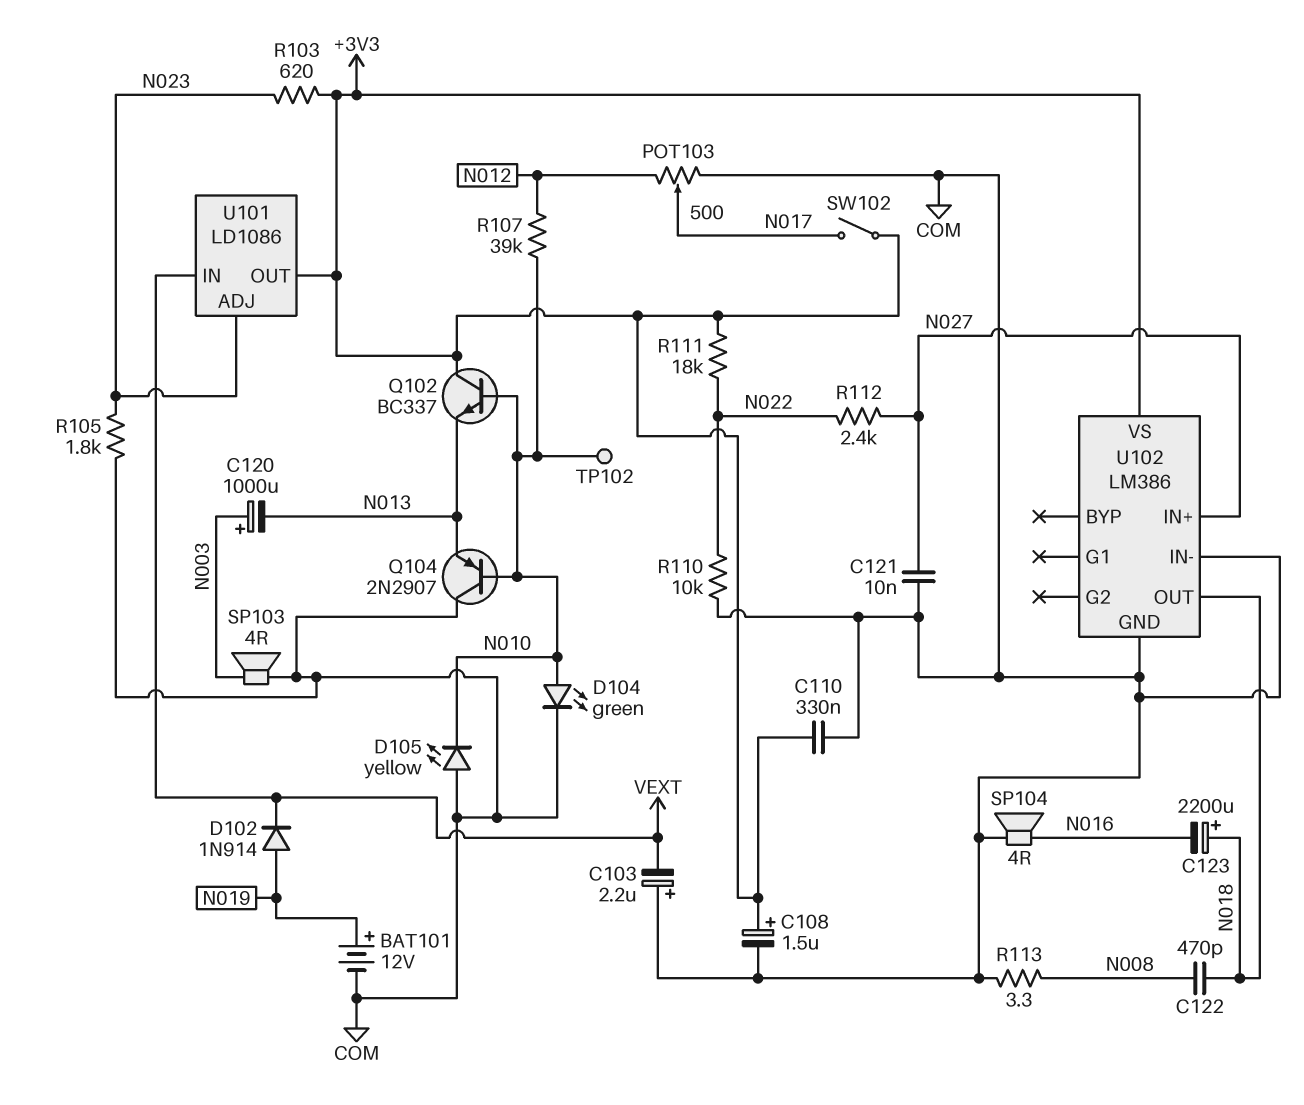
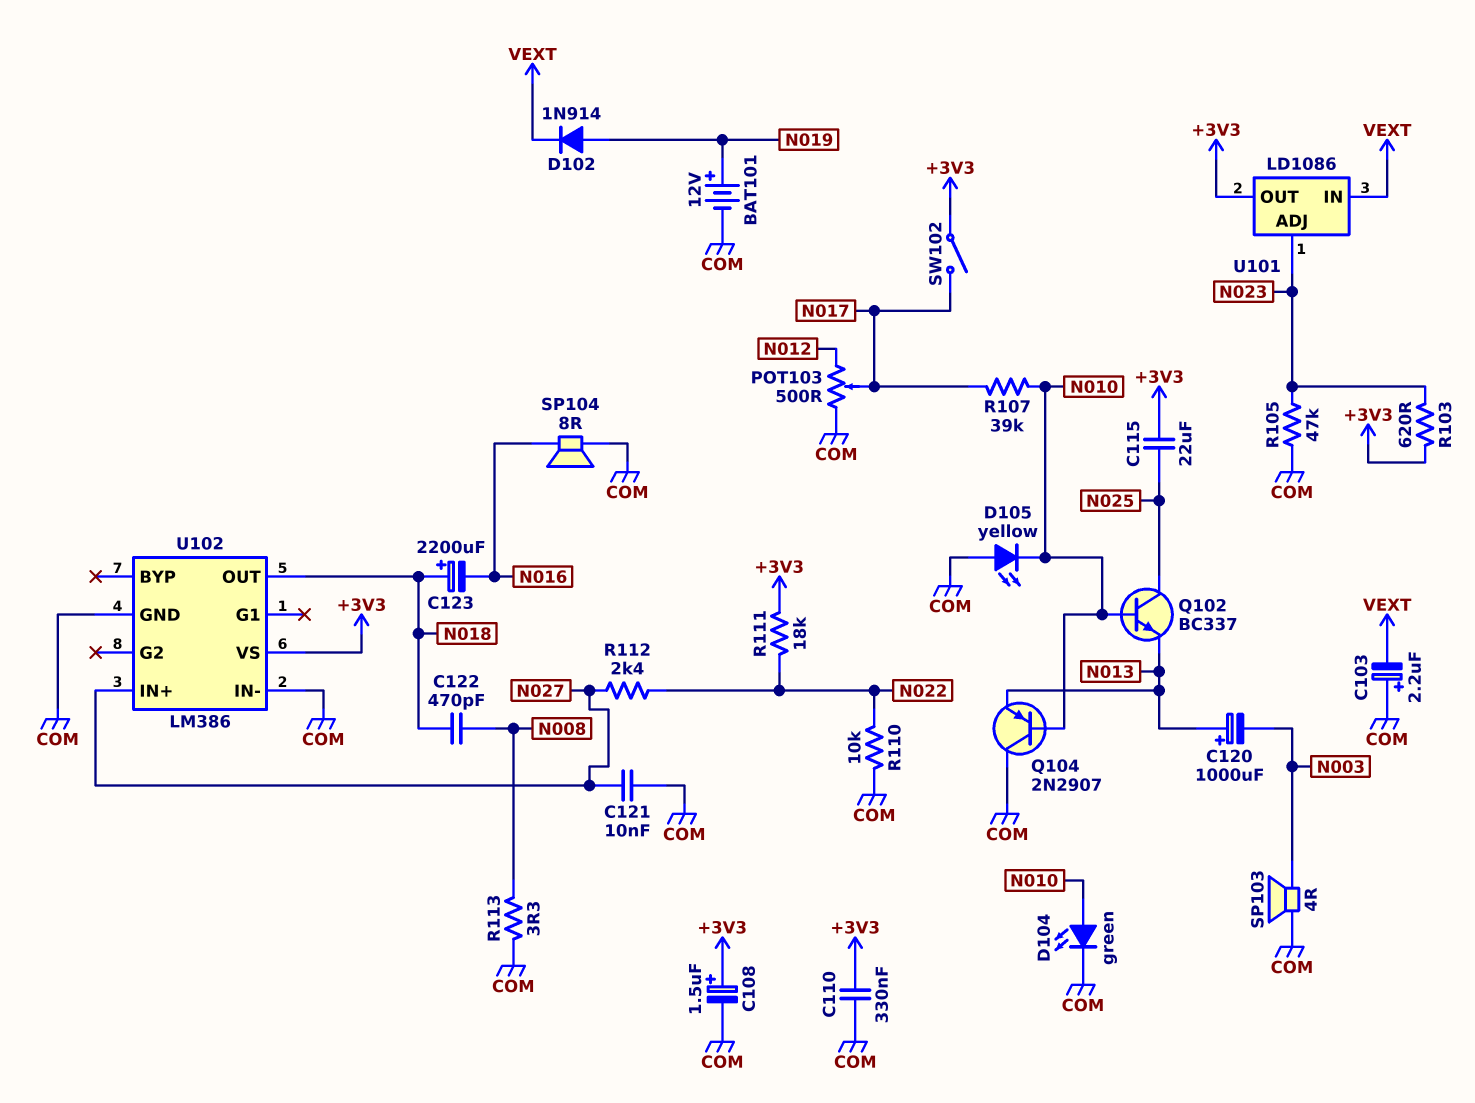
C115: none -> 22uF (+3V3, N025)
C120: 1000uF (plus N003, minus N013) -> 1000uF (plus N013, minus N003)
Q102: NPN BC337 (B N010, C +3V3, E N013) -> NPN BC337 (B N010, C N025, E N013)
R105: 1.8k (COM, N023) -> 47k (COM, N023)
R107: 39k (N010, N012) -> 39k (N010, N017)
SP104: speaker 4R (COM, N016) -> speaker 8R (COM, N016)
TP102: test point (N010) -> none

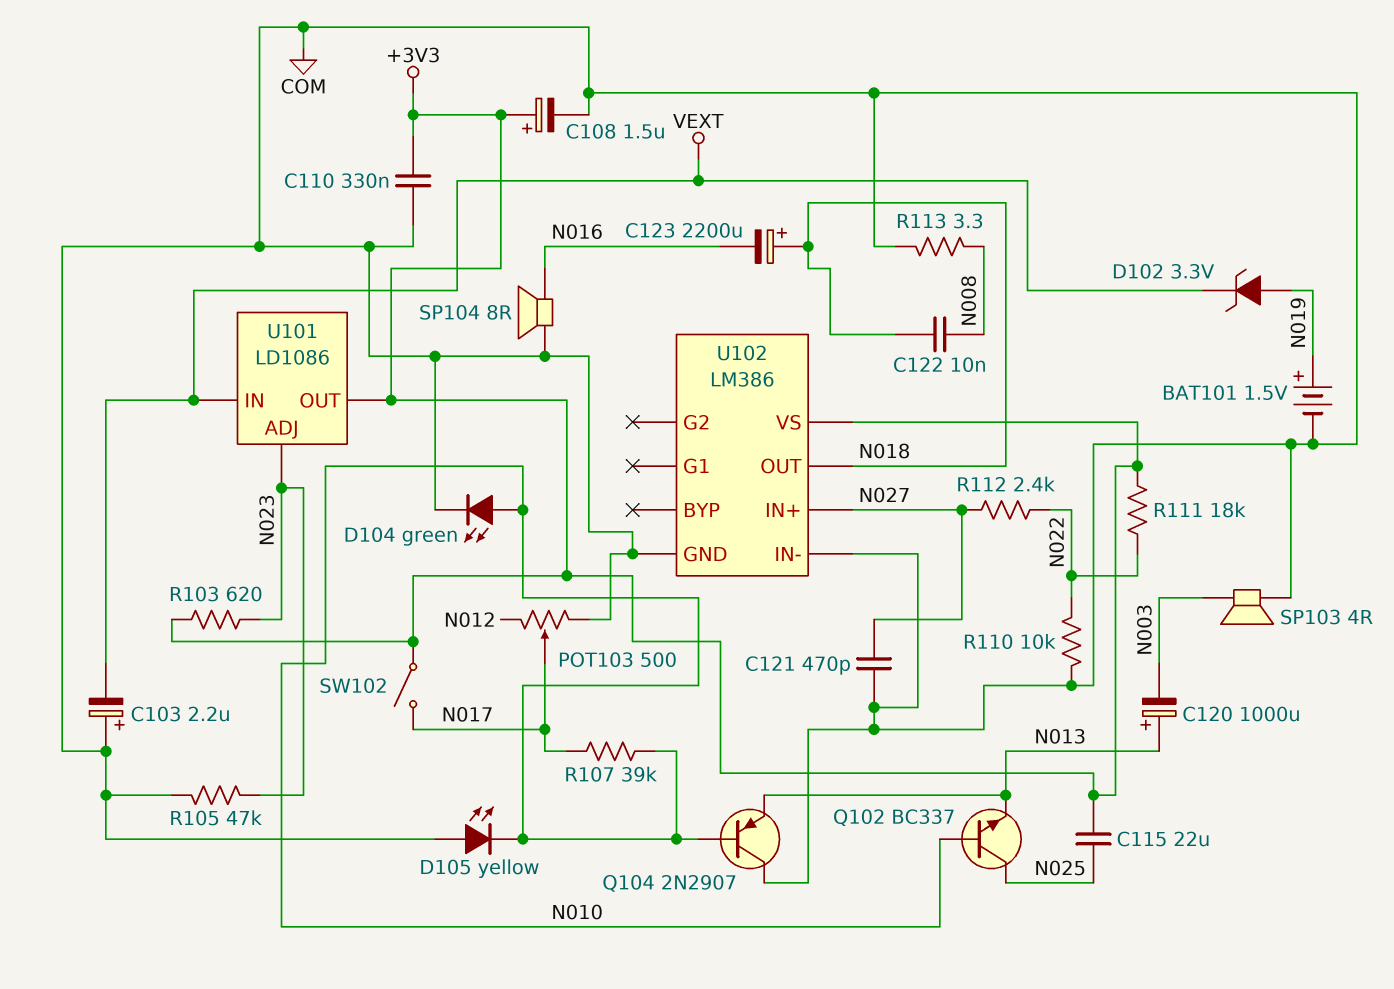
BAT101: 12V (plus N019, minus COM) -> 1.5V (plus N019, minus COM)
C121: 10nF (COM, N027) -> 470pF (COM, N027)
C122: 470pF (N008, N018) -> 10nF (N008, N018)
D102: diode 1N914 (A N019, K VEXT) -> zener 3.3V (A N019, K VEXT)

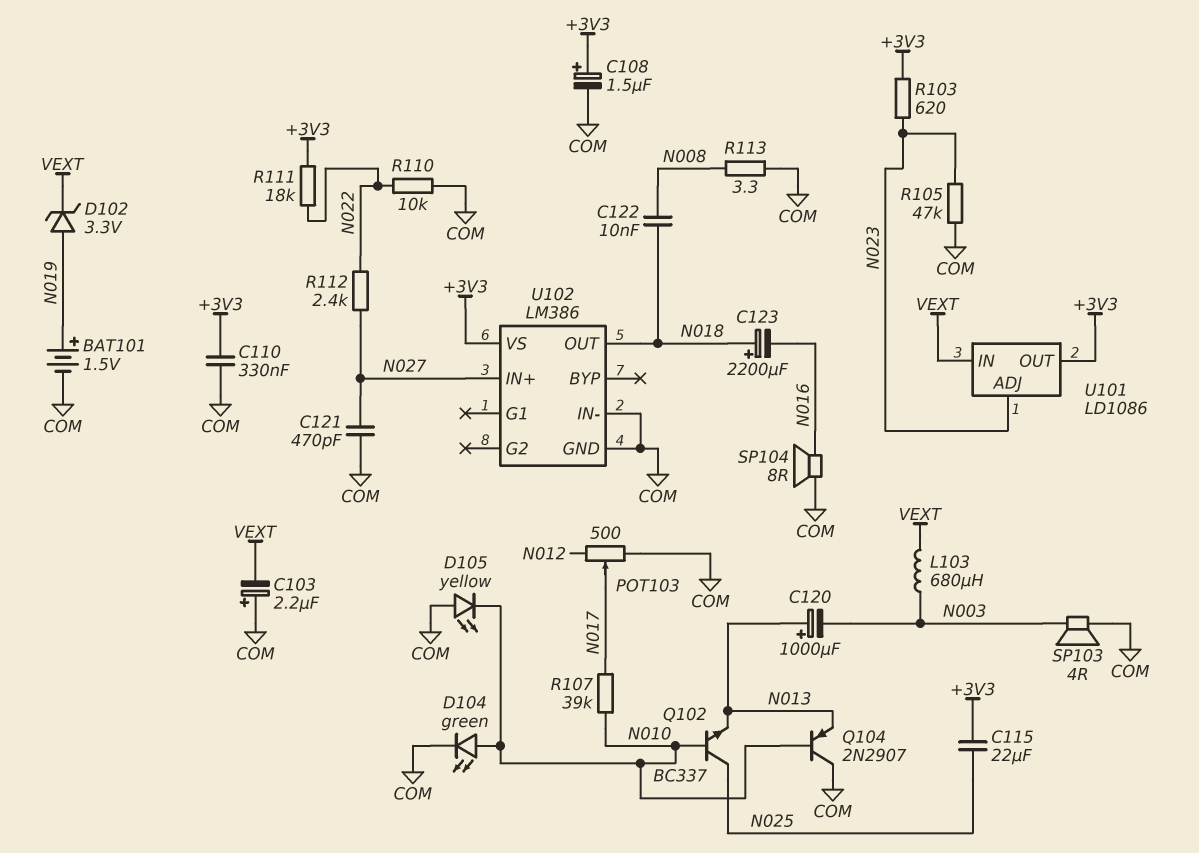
L103: none -> 680uH (N003, VEXT)
SW102: switch (+3V3, N017) -> none

